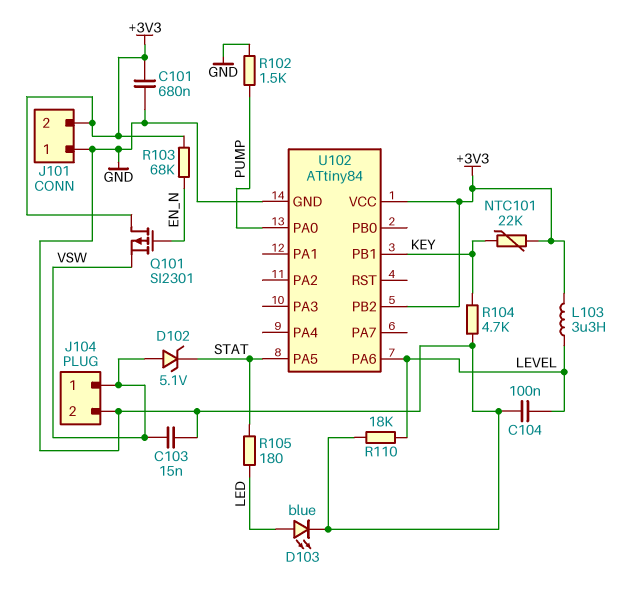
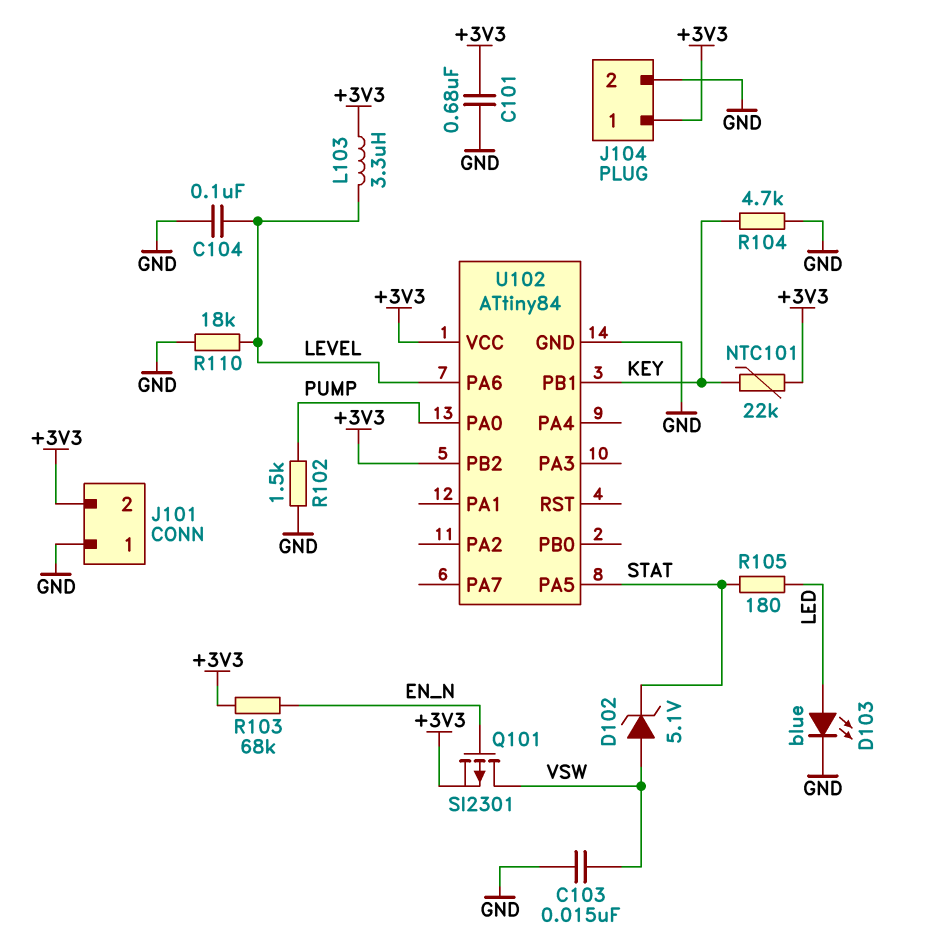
J104 pin 1: VSW -> +3V3
Q101: PMOS SI2301 (G EN_N, D +3V3, S VSW) -> PMOS SI2301 (G EN_N, D VSW, S +3V3)

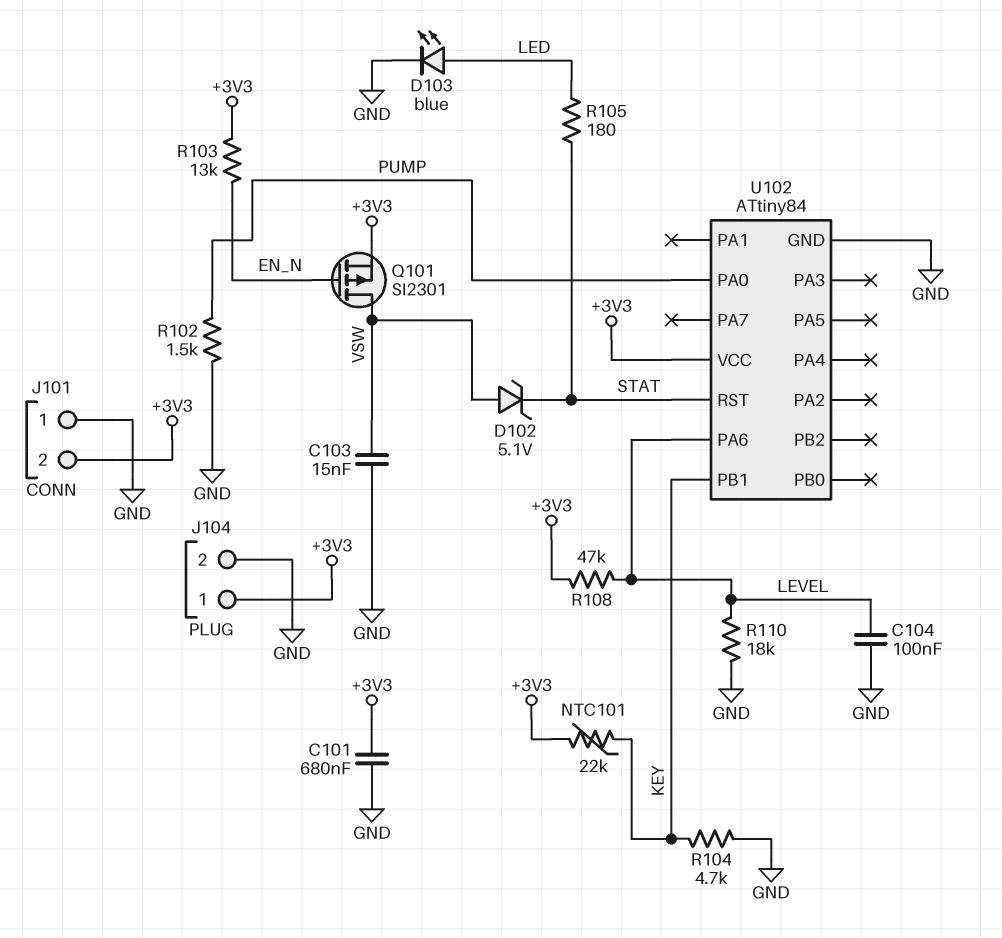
L103: 3.3uH (+3V3, LEVEL) -> none
R103: 68k (+3V3, EN_N) -> 13k (+3V3, EN_N)
R108: none -> 47k (+3V3, LEVEL)
U102 pin PA5: STAT -> none
U102 pin PB2: +3V3 -> none
U102 pin RST: none -> STAT

